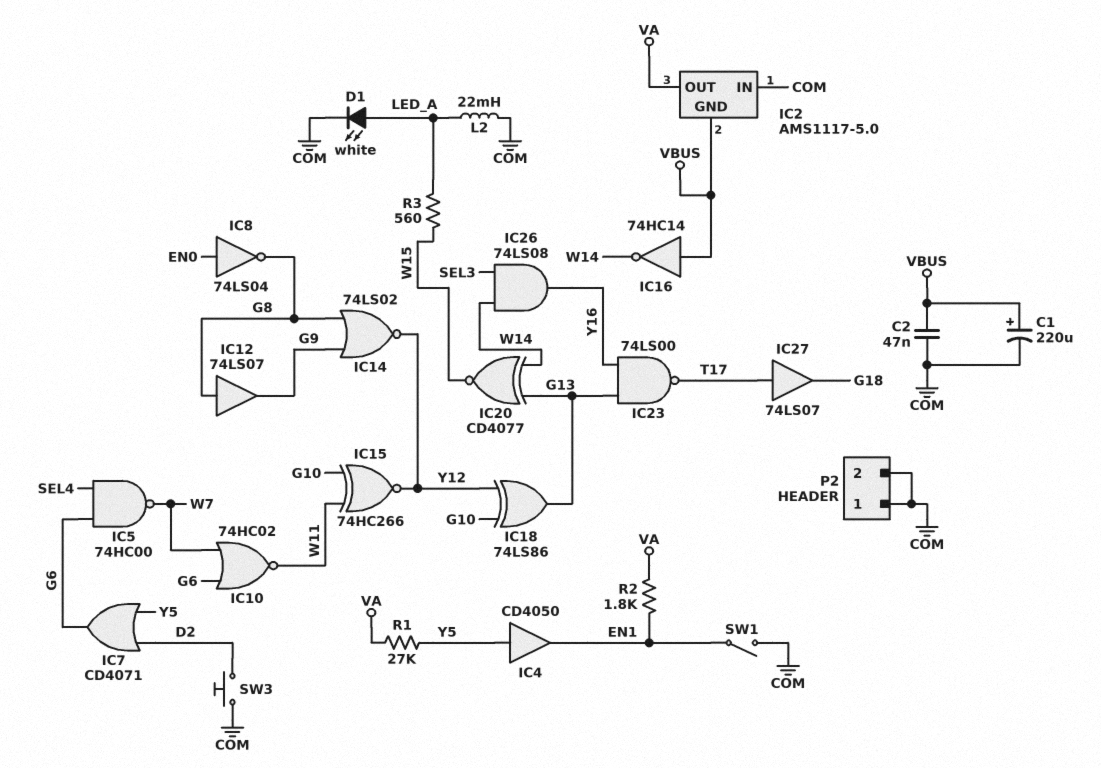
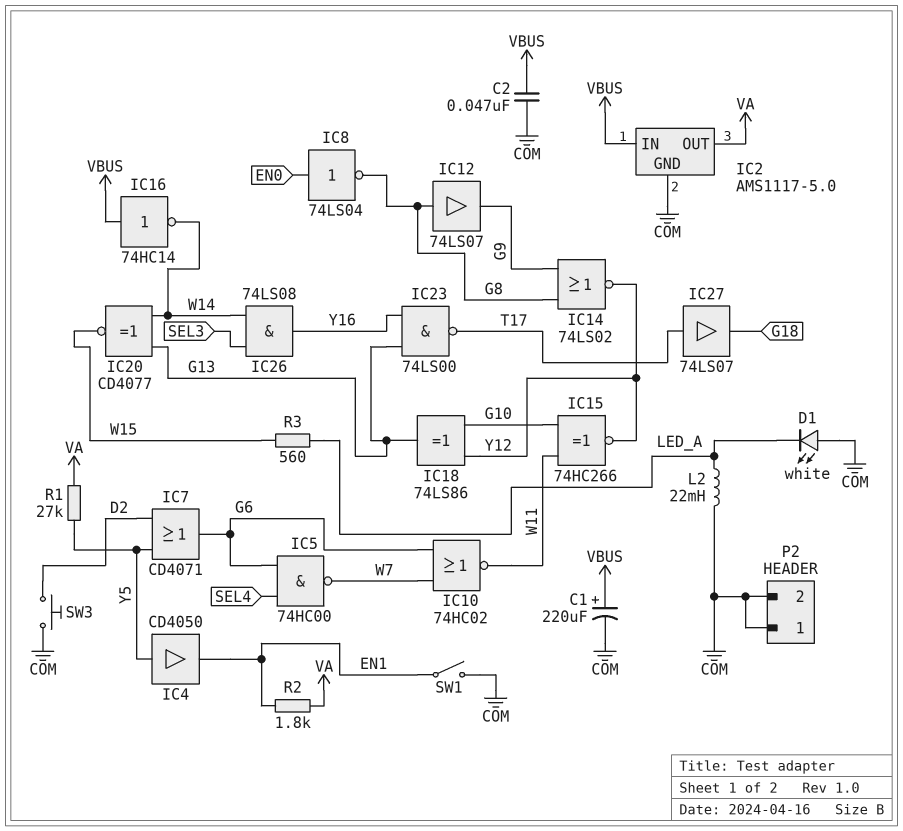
D1: LED white (A LED_A, K COM) -> LED white (A COM, K LED_A)
IC2 pin GND: VBUS -> COM
IC2 pin IN: COM -> VBUS

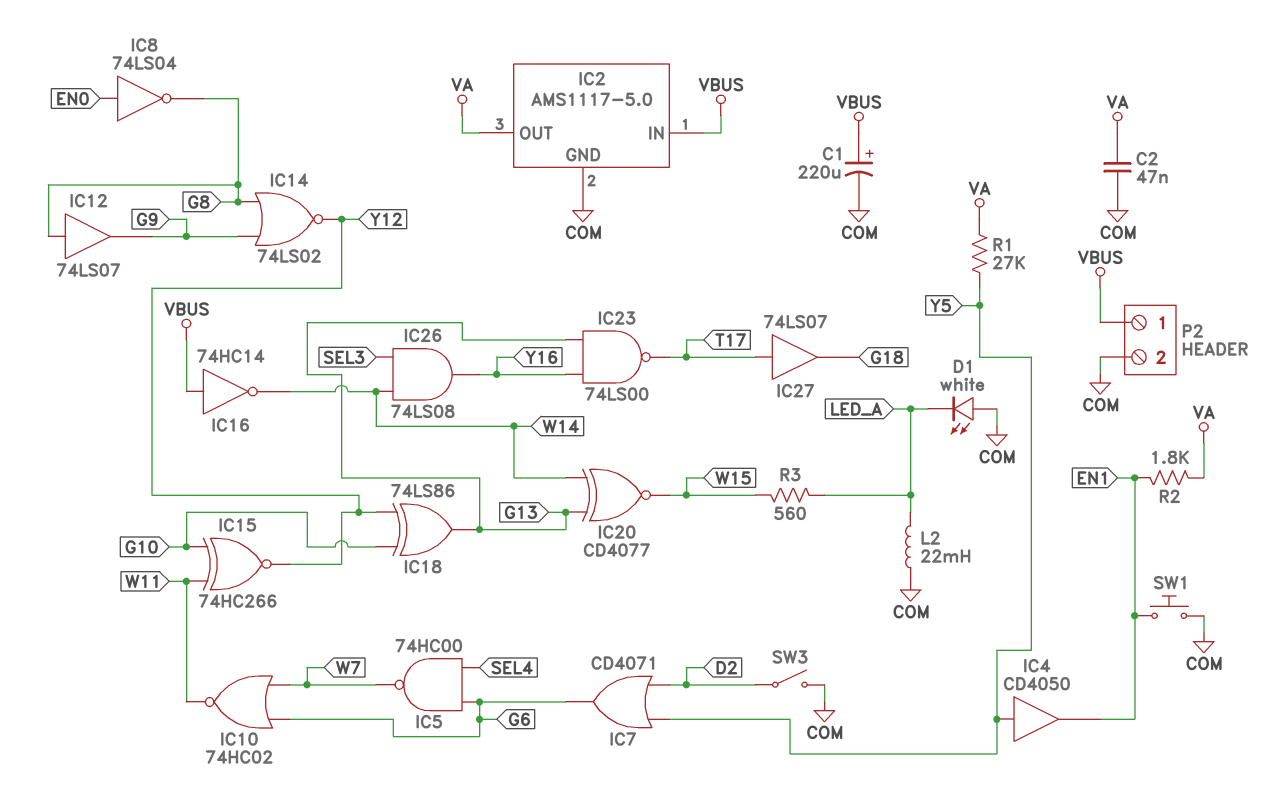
C2: 47nF (COM, VBUS) -> 47nF (COM, VA)
P2 pin 1: COM -> VBUS
SW1: switch (COM, EN1) -> button (COM, EN1)
SW3: button (COM, D2) -> switch (COM, D2)

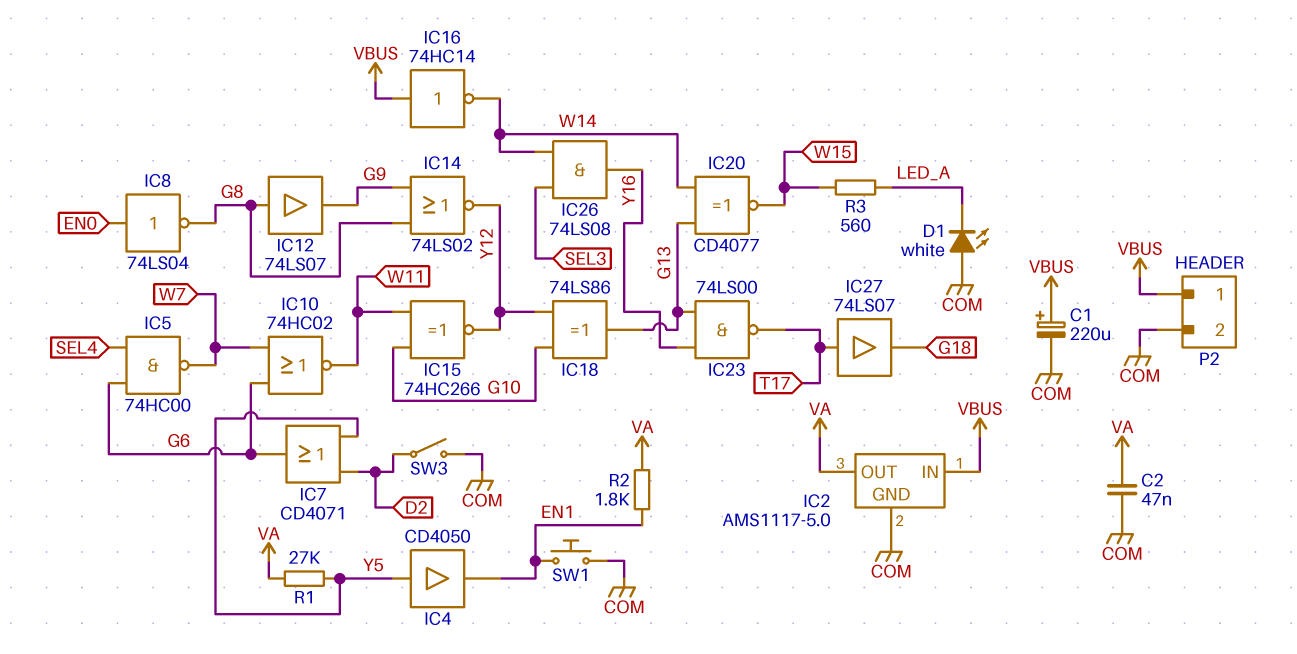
L2: 22mH (COM, LED_A) -> none

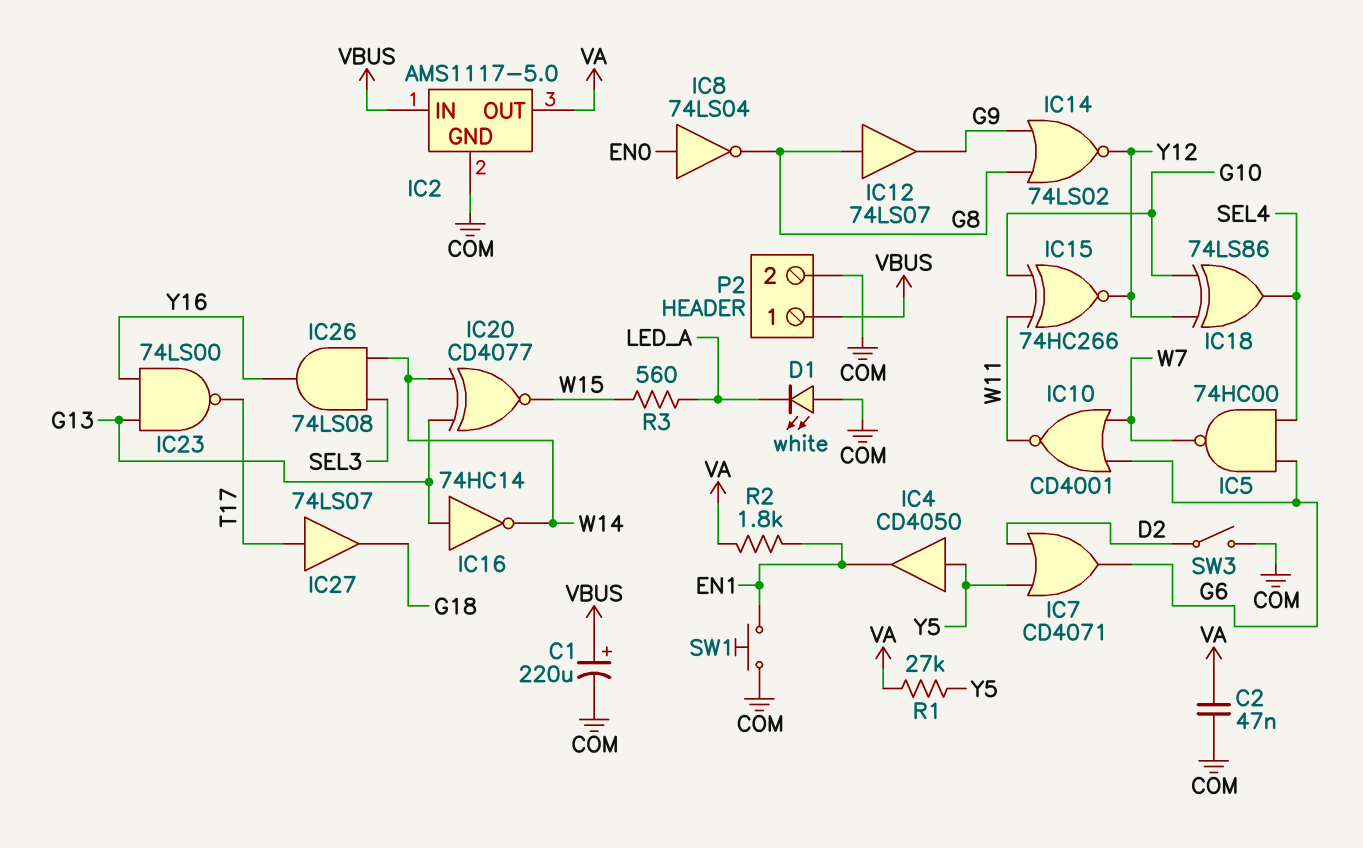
IC10: NOR 74HC02 (in G6, in W7, out W11) -> NOR CD4001 (in G6, in W7, out W11)
IC16: NOT 74HC14 (in VBUS, out W14) -> NOT 74HC14 (in G13, out W14)
IC18: XOR 74LS86 (in G10, in Y12, out G13) -> XOR 74LS86 (in G10, in Y12, out SEL4)

